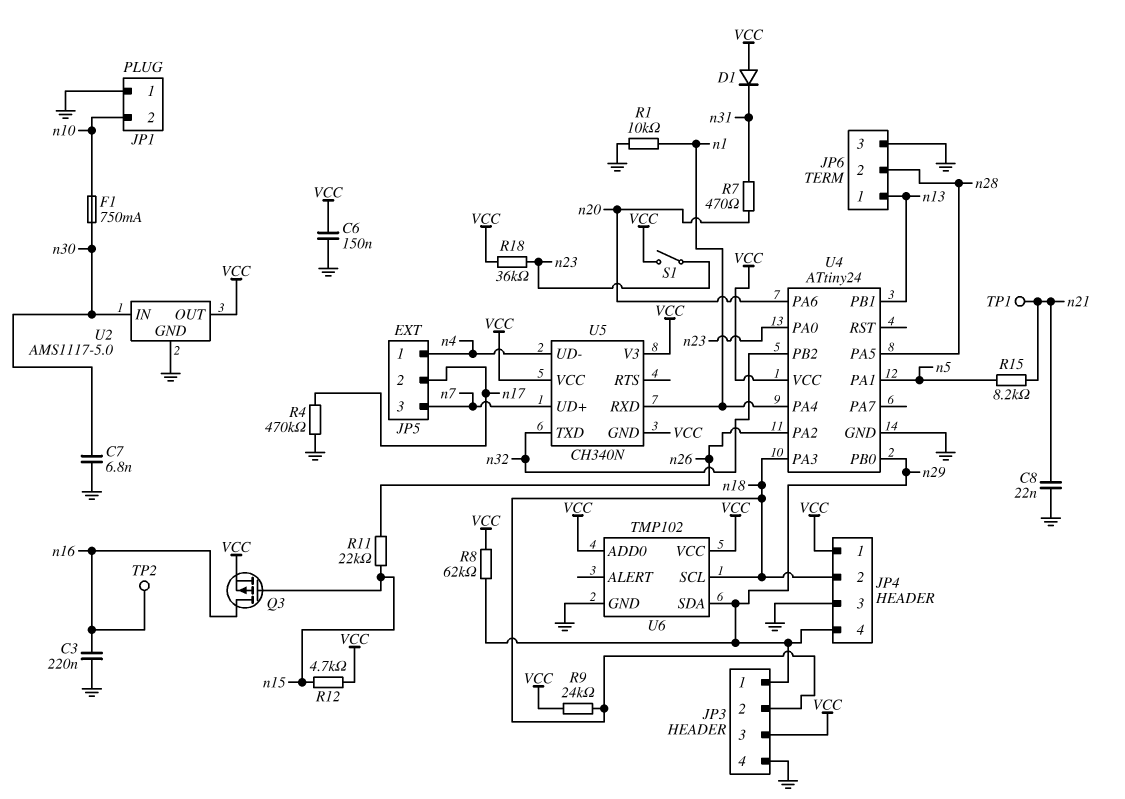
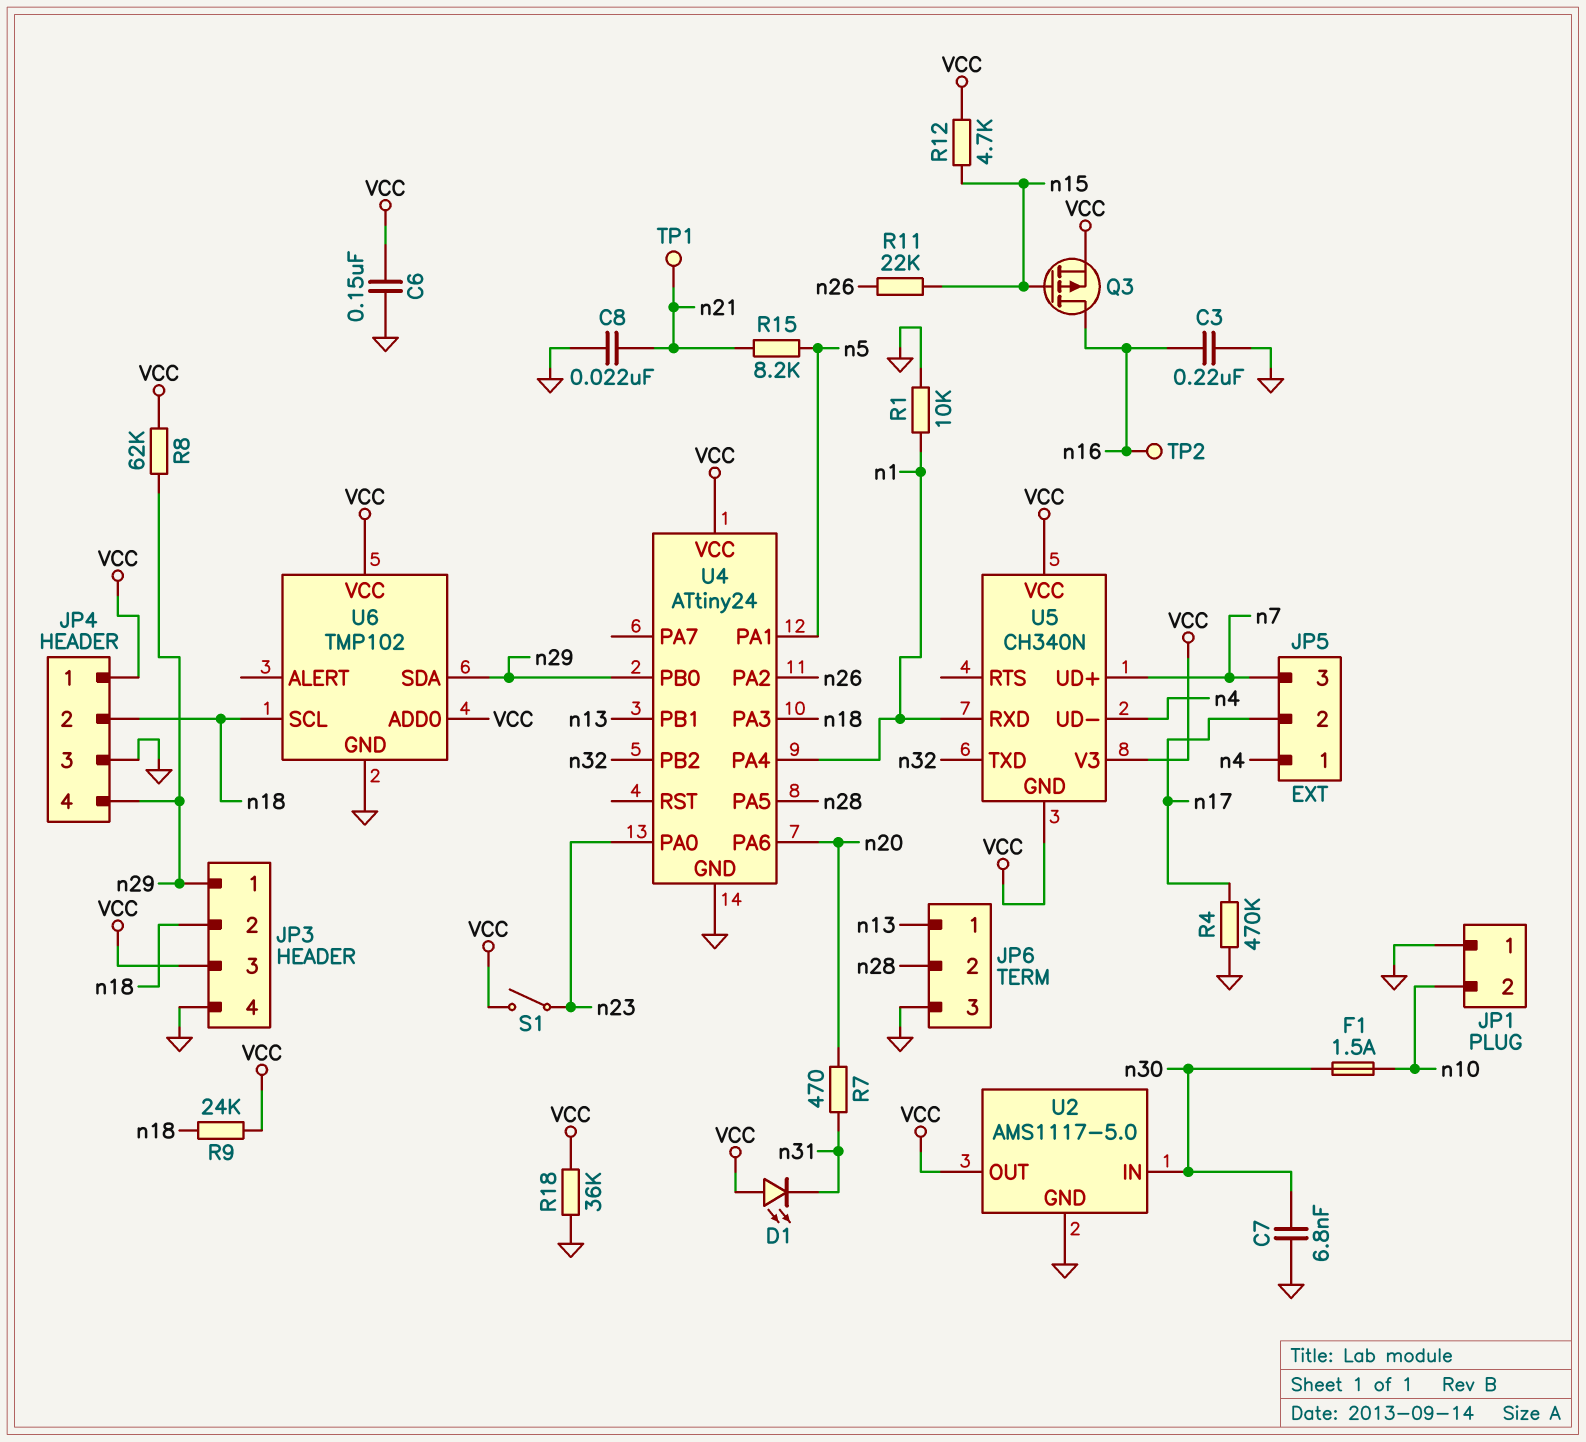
D1: diode (A VCC, K n31) -> LED (A VCC, K n31)
F1: 750mA (n10, n30) -> 1.5A (n10, n30)
R18: 36k (VCC, n23) -> 36k (GND, VCC)

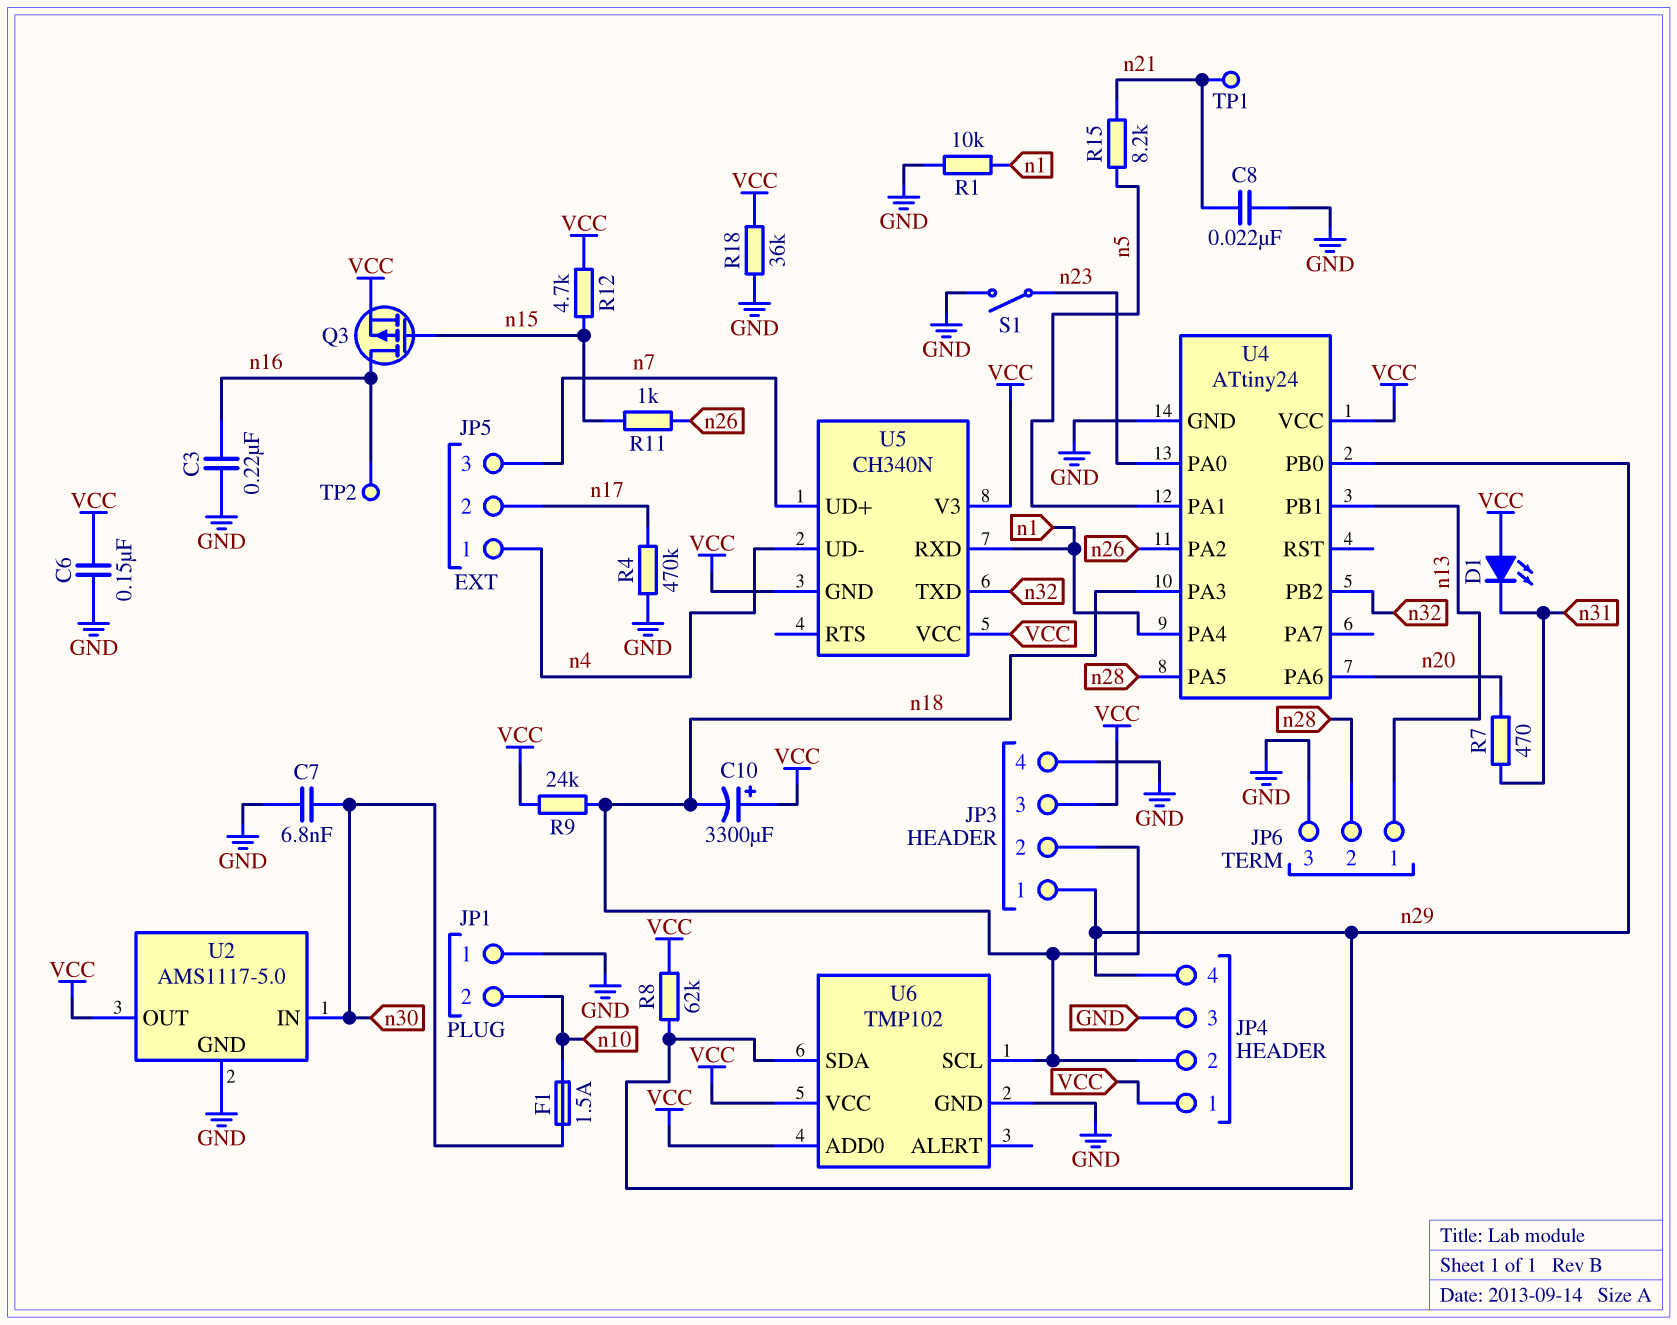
C10: none -> 3300uF (plus VCC, minus n18)
R11: 22k (n15, n26) -> 1k (n15, n26)
S1: switch (VCC, n23) -> switch (GND, n23)

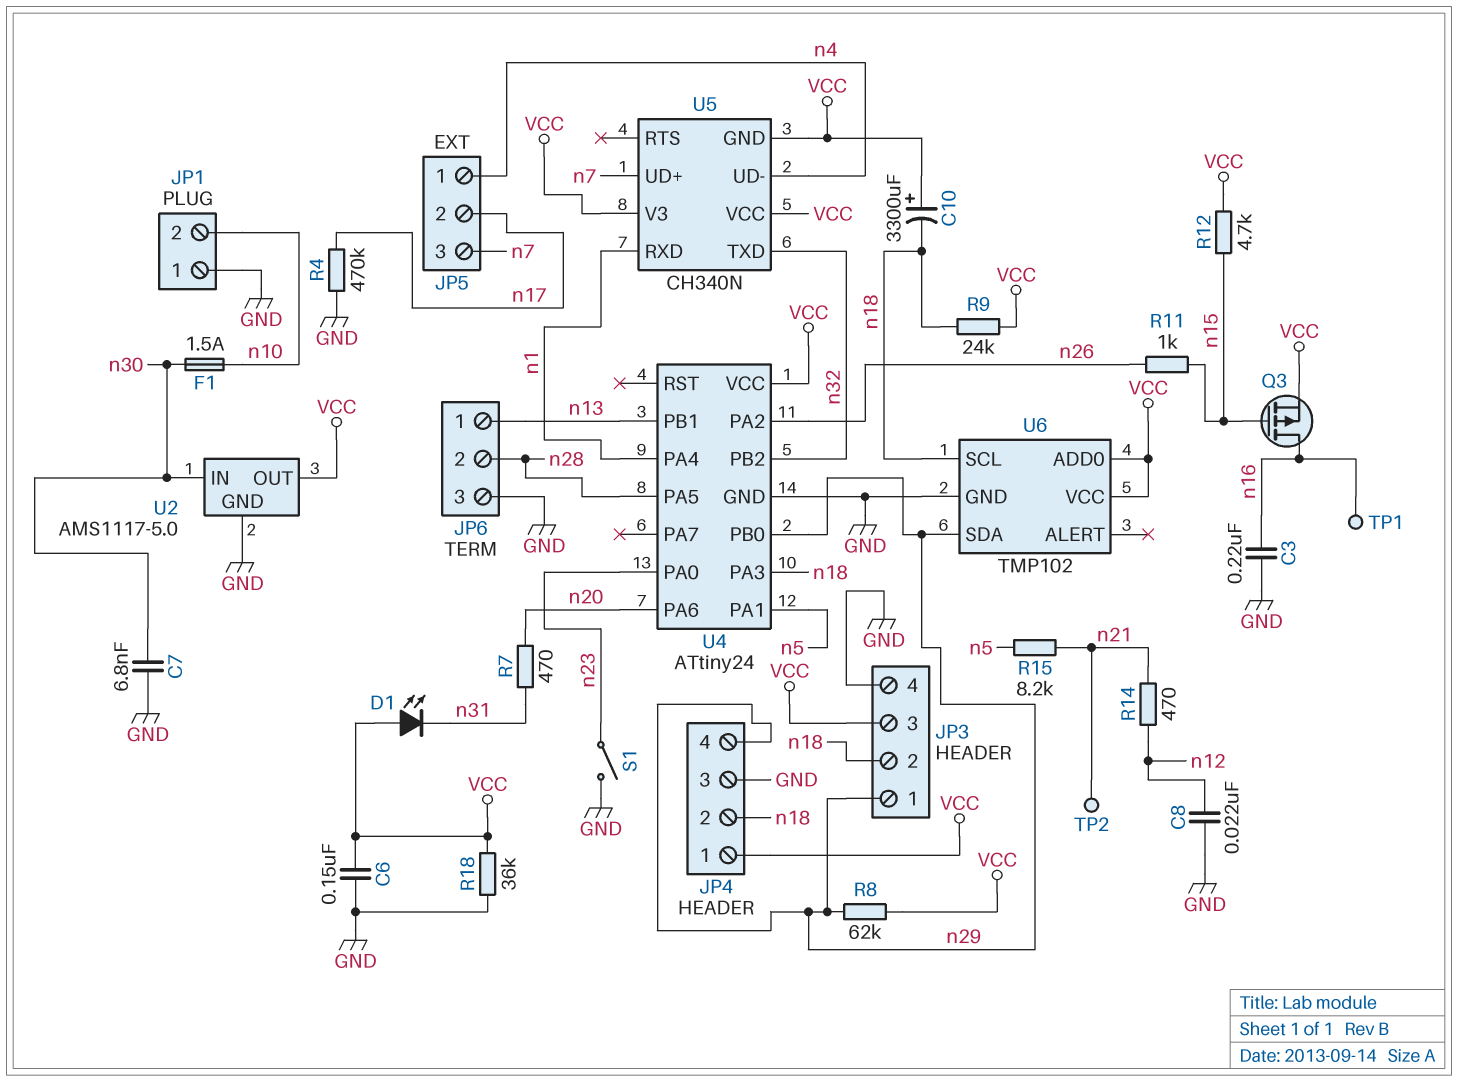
C8: 22nF (GND, n21) -> 22nF (GND, n12)
R1: 10k (GND, n1) -> none
R14: none -> 470 (n12, n21)
TP1: test point (n21) -> test point (n16)
TP2: test point (n16) -> test point (n21)

